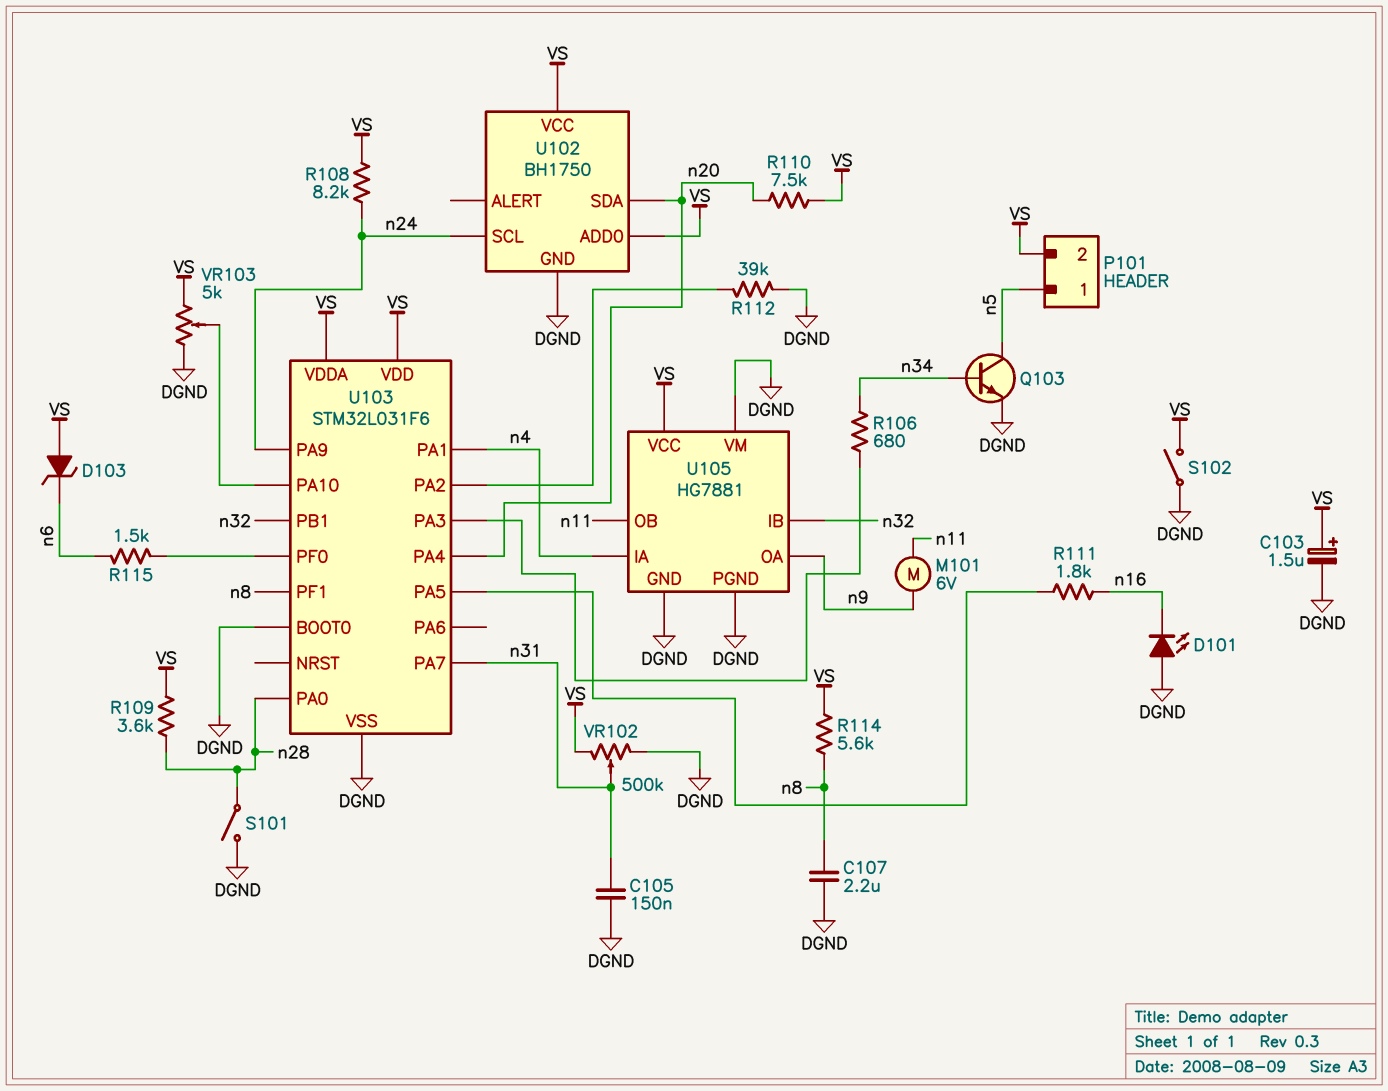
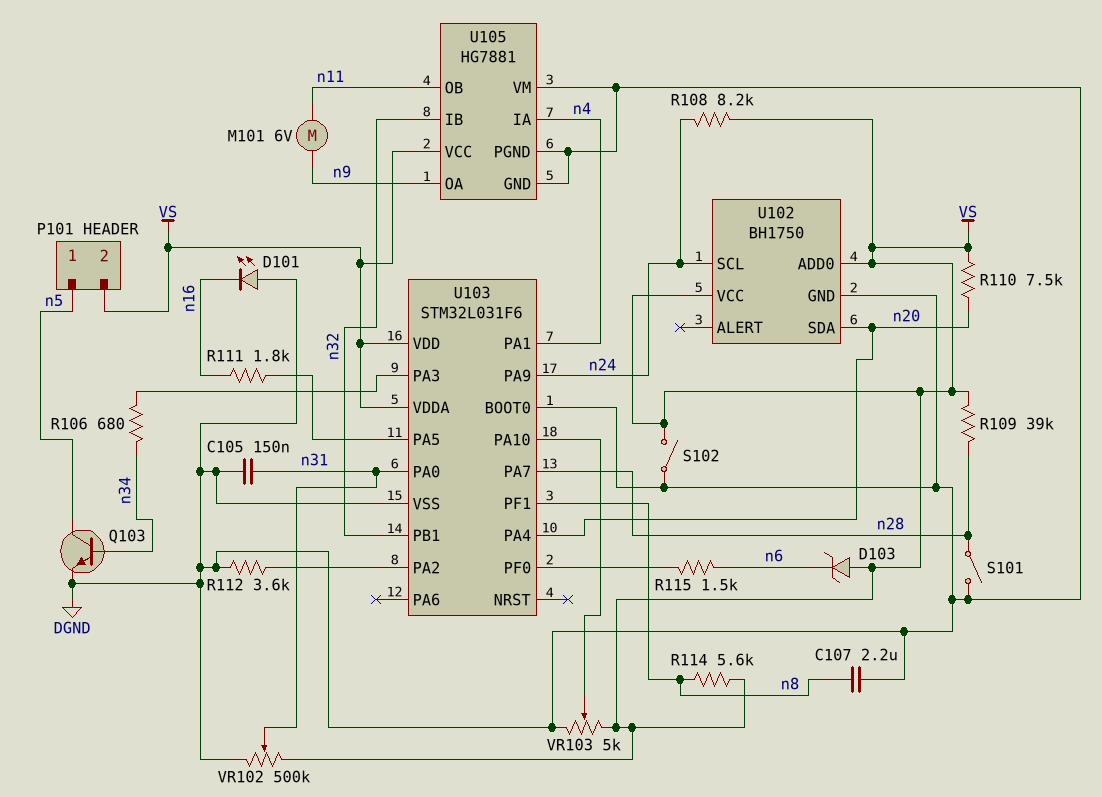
C103: 1.5uF (plus VS, minus DGND) -> none
R109: 3.6k (VS, n28) -> 39k (VS, n28)
R112: 39k (DGND, U103/PA2) -> 3.6k (DGND, U103/PA2)
U103 pin PA0: n28 -> n31
U103 pin PA7: n31 -> n28

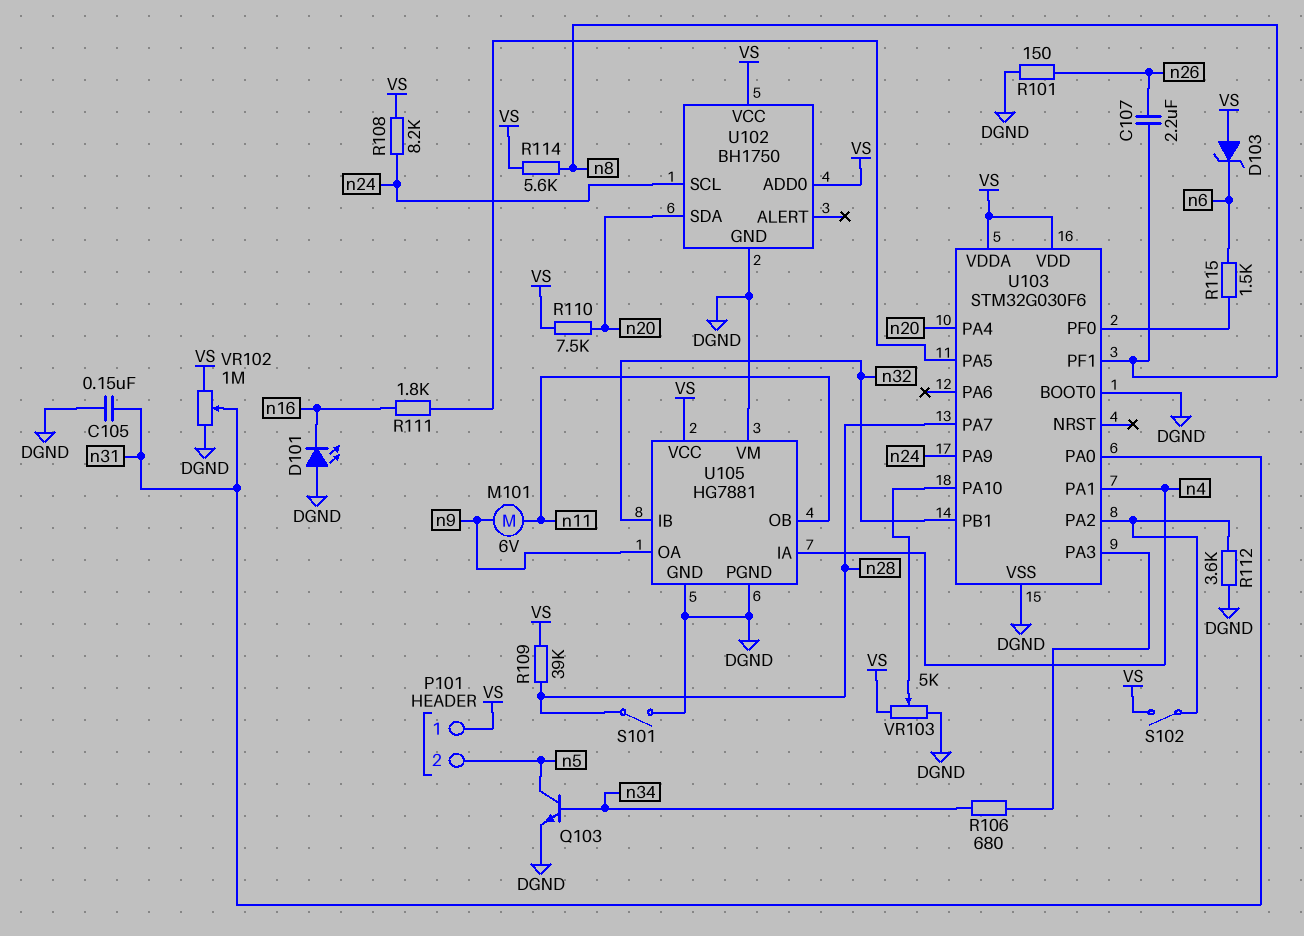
C107: 2.2uF (DGND, n8) -> 2.2uF (n8, n26)
P101 pin 1: n5 -> VS
P101 pin 2: VS -> n5
R101: none -> 150 (DGND, n26)
S102: switch (DGND, VS) -> switch (U103/PA2, VS)
U103: STM32L031F6 -> STM32G030F6
VR102: 500k (DGND, VS, wiper n31) -> 1M (DGND, VS, wiper n31)

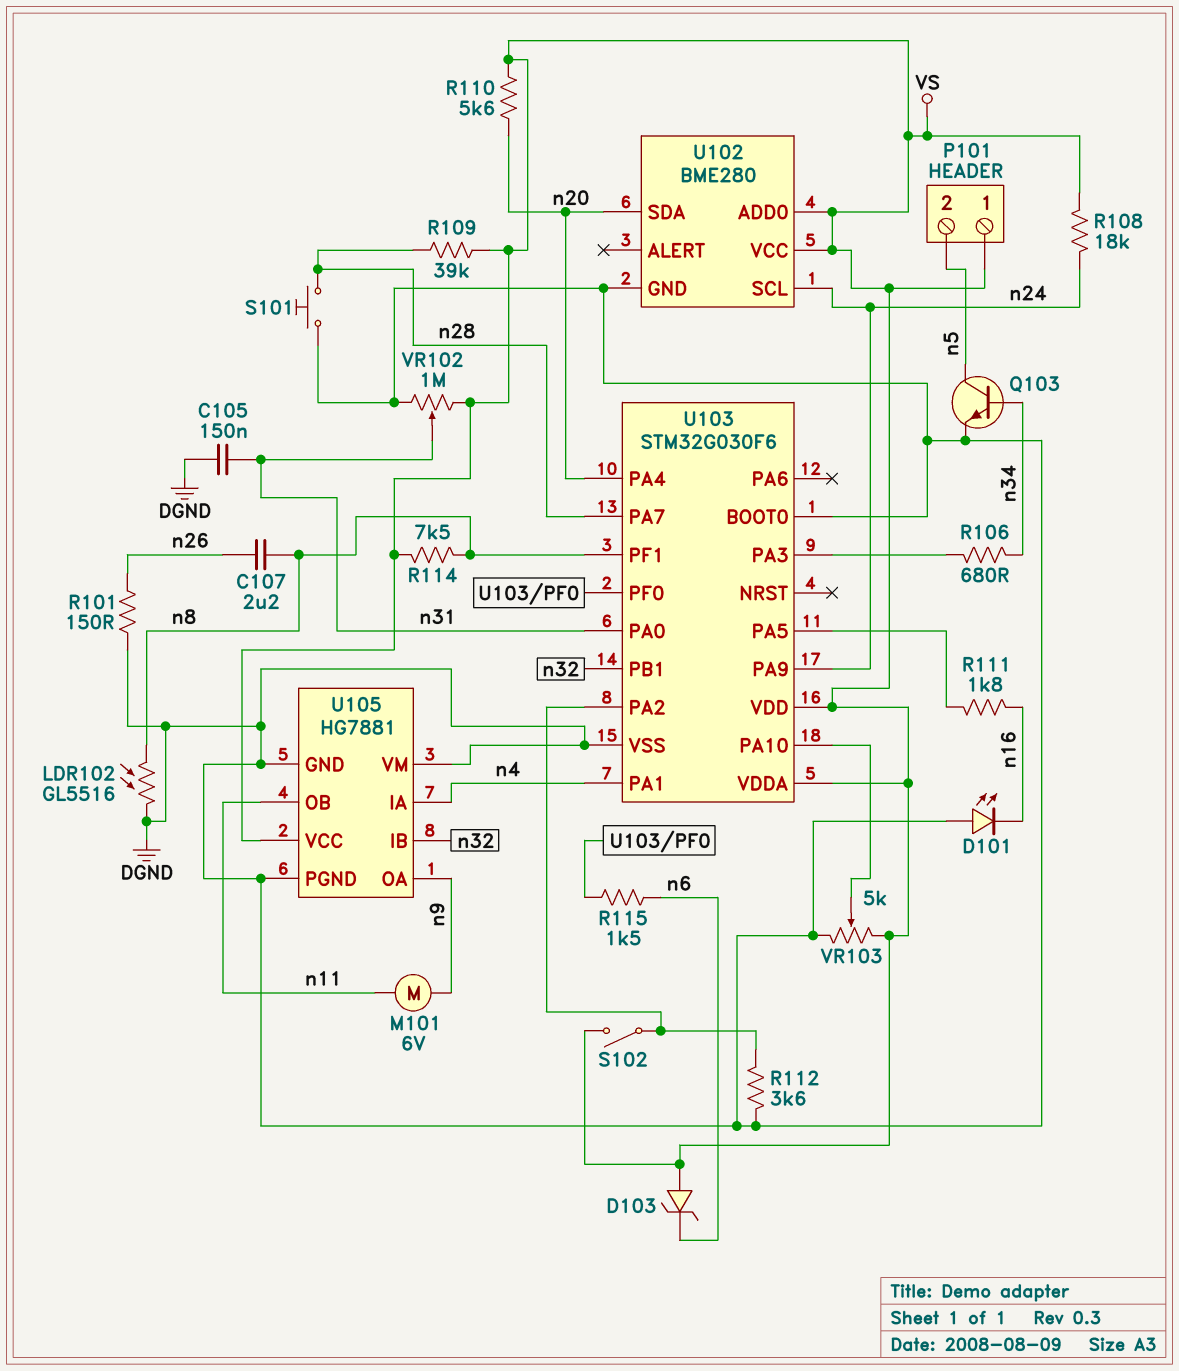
LDR102: none -> GL5516 (DGND, n8)
R108: 8.2k (VS, n24) -> 18k (VS, n24)
R110: 7.5k (VS, n20) -> 5.6k (VS, n20)
R114: 5.6k (VS, n8) -> 7.5k (VS, n8)
S101: switch (DGND, n28) -> button (DGND, n28)
U102: BH1750 -> BME280

